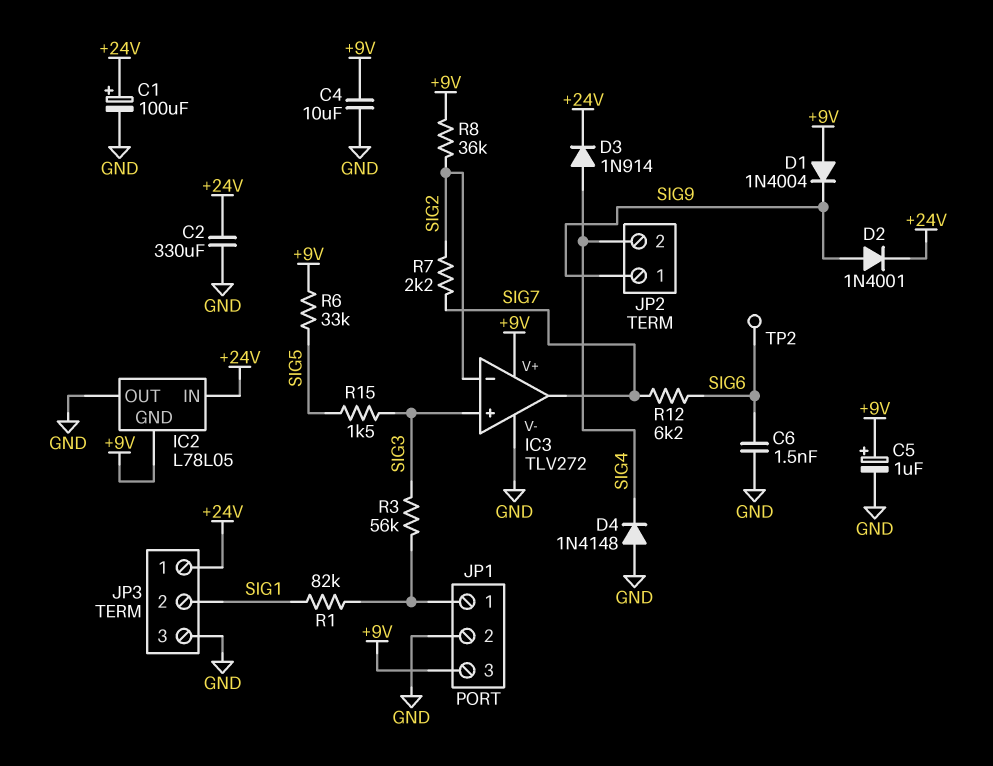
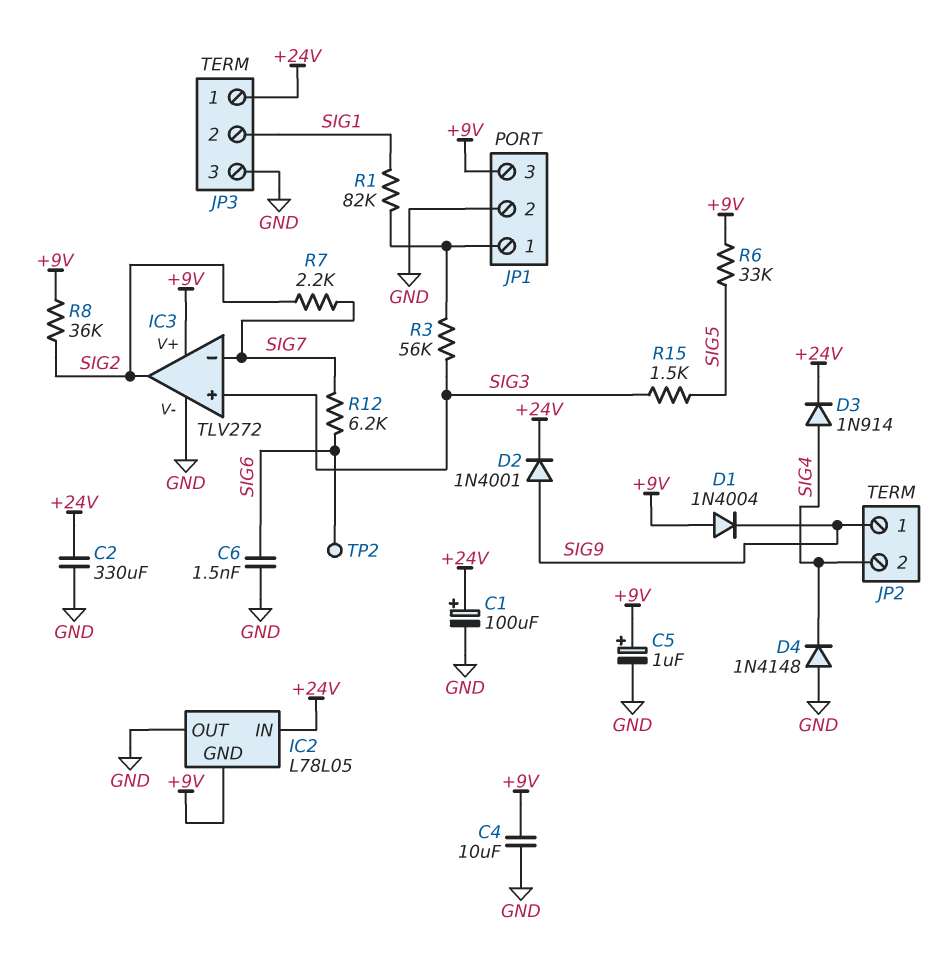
IC3 pin in-: SIG2 -> SIG7
IC3 pin out: SIG7 -> SIG2

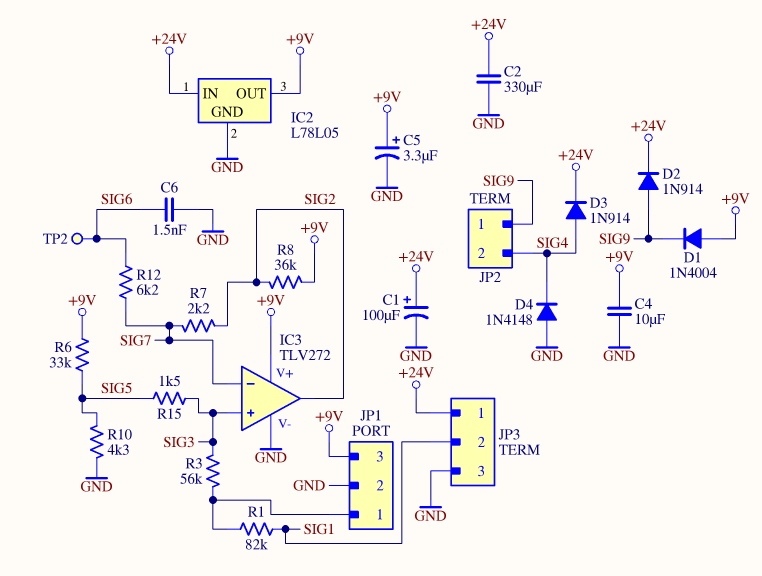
C5: 1uF (plus +9V, minus GND) -> 3.3uF (plus +9V, minus GND)
D2: diode 1N4001 (A SIG9, K +24V) -> diode 1N914 (A SIG9, K +24V)
IC2 pin GND: +9V -> GND
IC2 pin OUT: GND -> +9V
R10: none -> 4.3k (GND, SIG5)

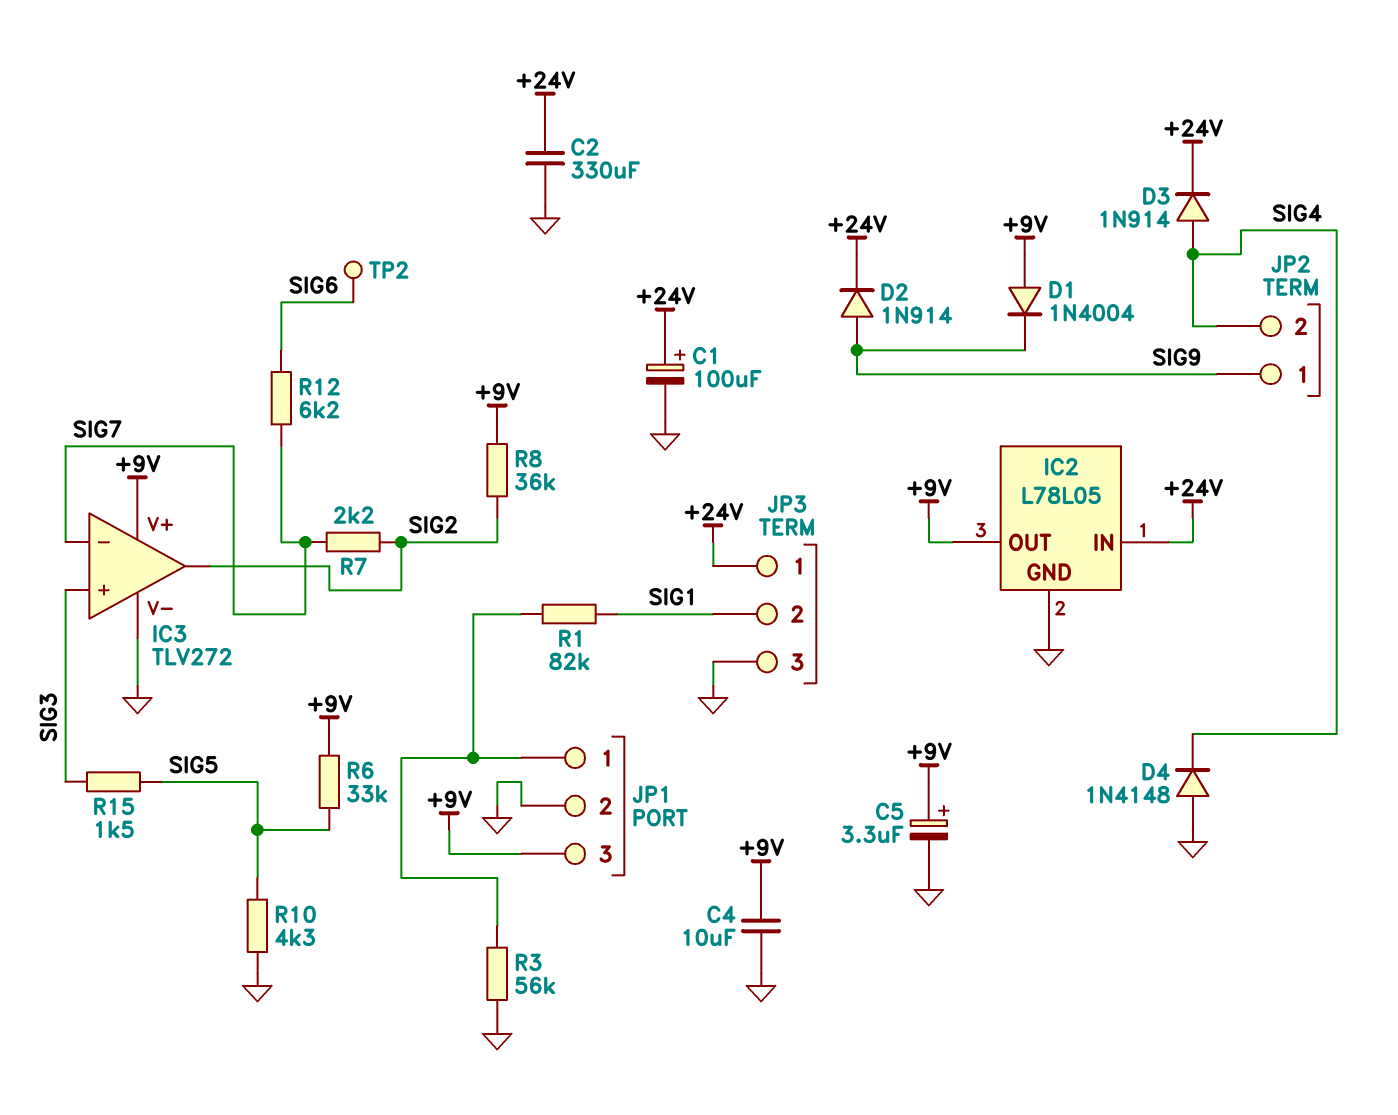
C6: 1.5nF (GND, SIG6) -> none
R3: 56k (JP1/1, SIG3) -> 56k (GND, JP1/1)

